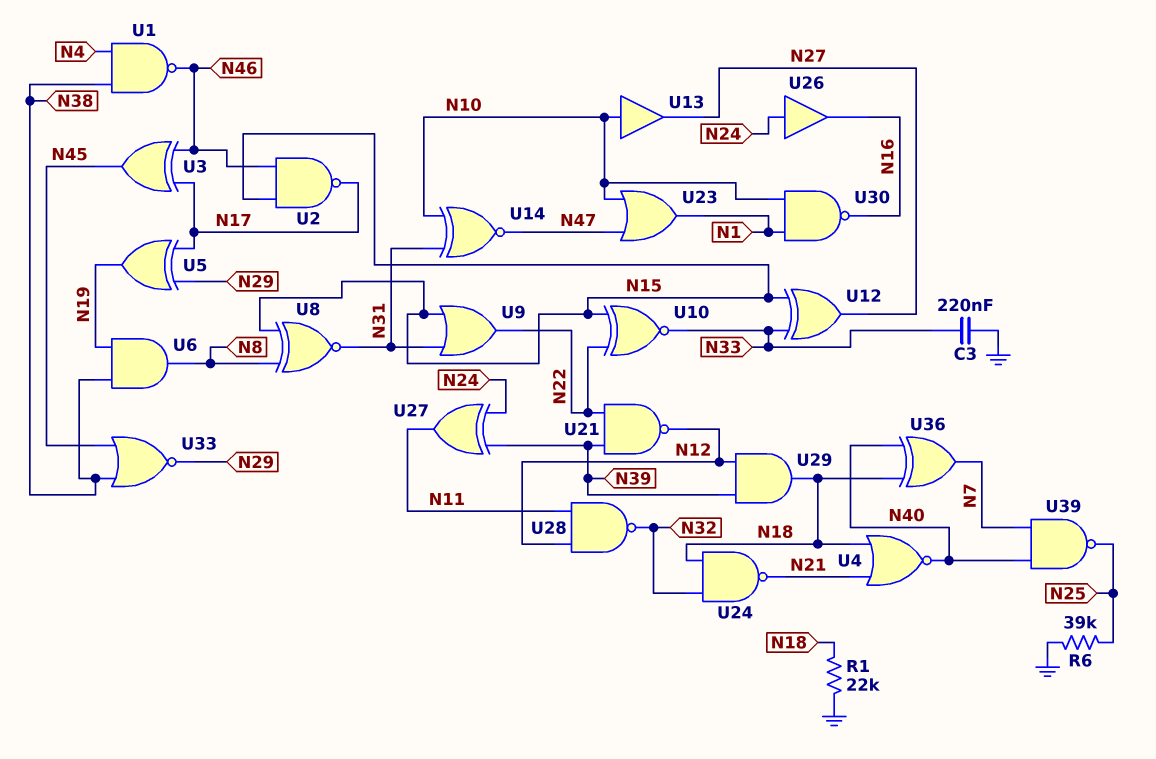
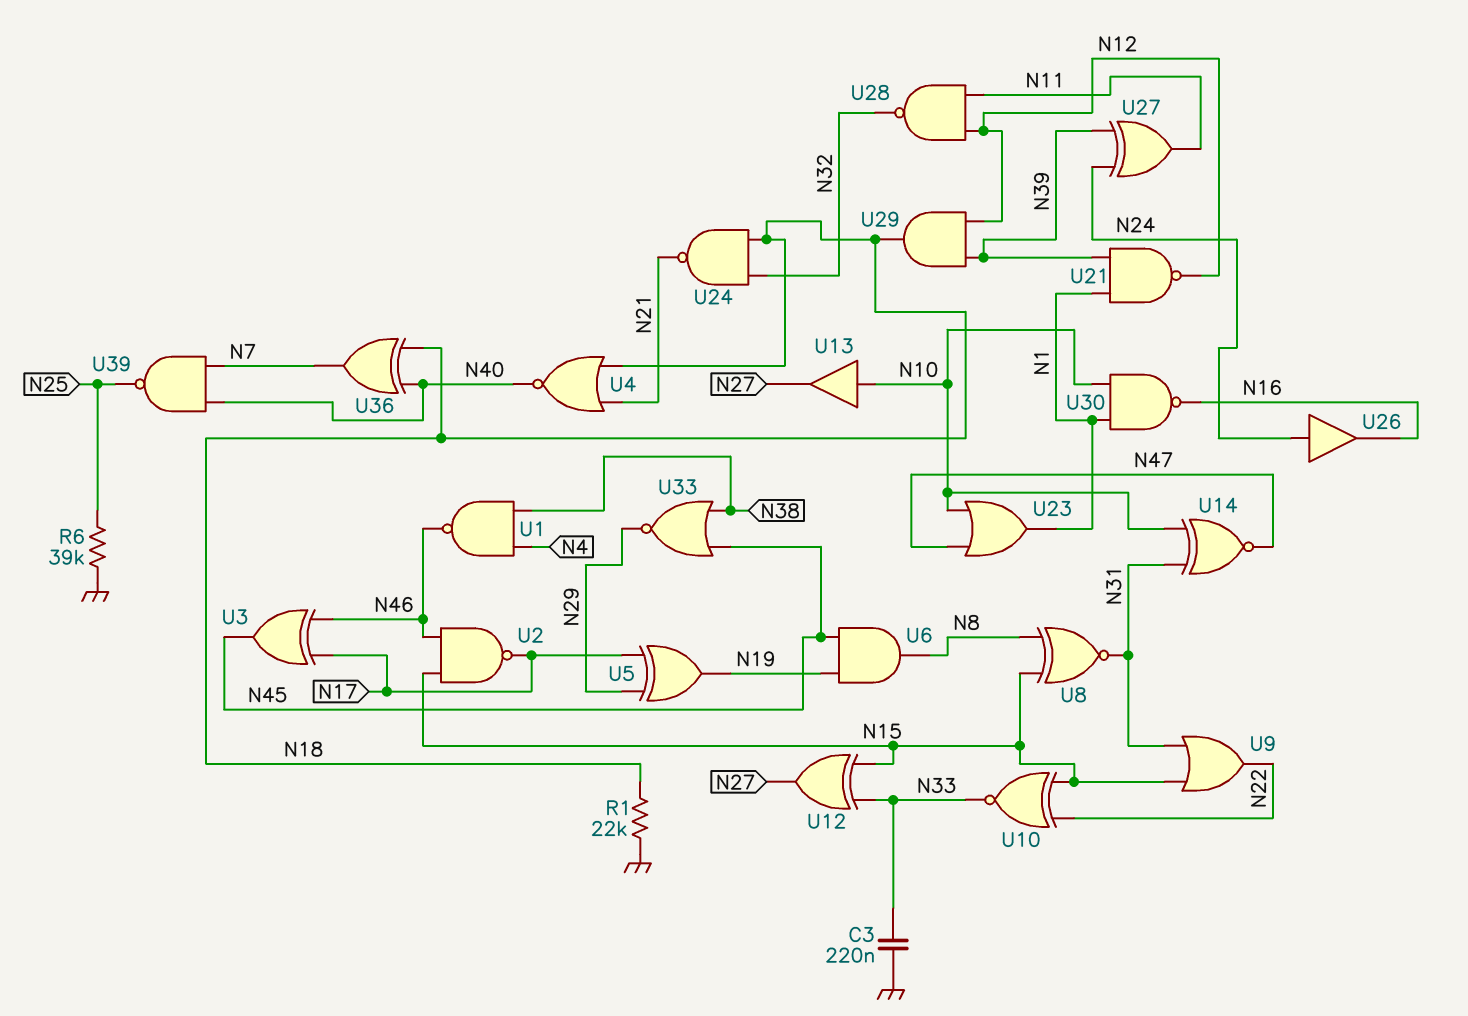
U6: AND (in N19, in N38, out N8) -> AND (in N19, in N45, out N8)
U21: NAND (in N22, in N39, out N12) -> NAND (in N1, in N39, out N12)

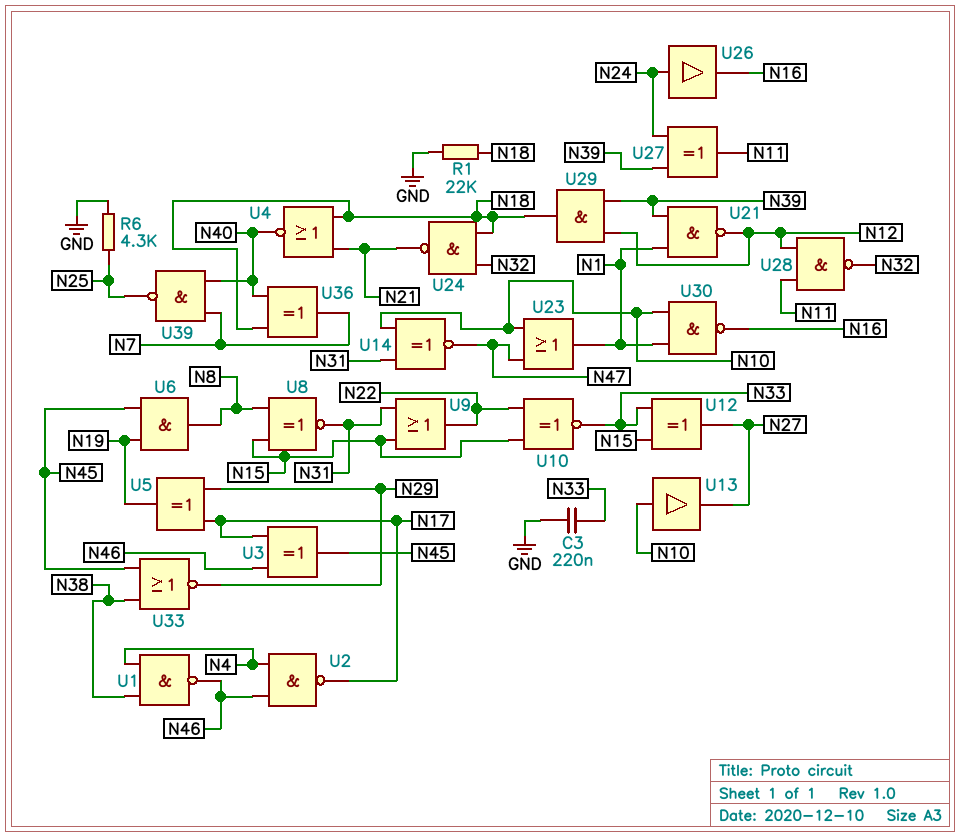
R6: 39k (GND, N25) -> 4.3k (GND, N25)
U2: NAND (in N15, in N46, out N17) -> NAND (in N4, in N46, out N17)

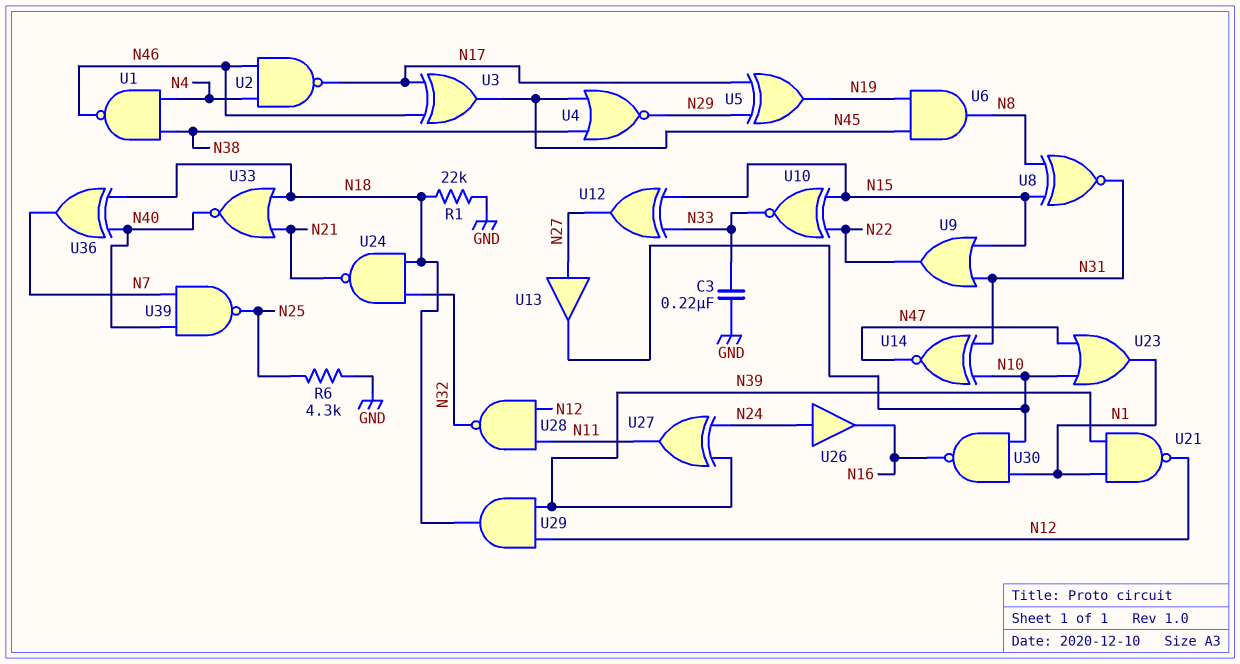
U4: NOR (in N18, in N21, out N40) -> NOR (in N38, in N45, out N29)
U13: buffer (in N10, out N27) -> buffer (in N27, out N10)
U33: NOR (in N38, in N45, out N29) -> NOR (in N18, in N21, out N40)

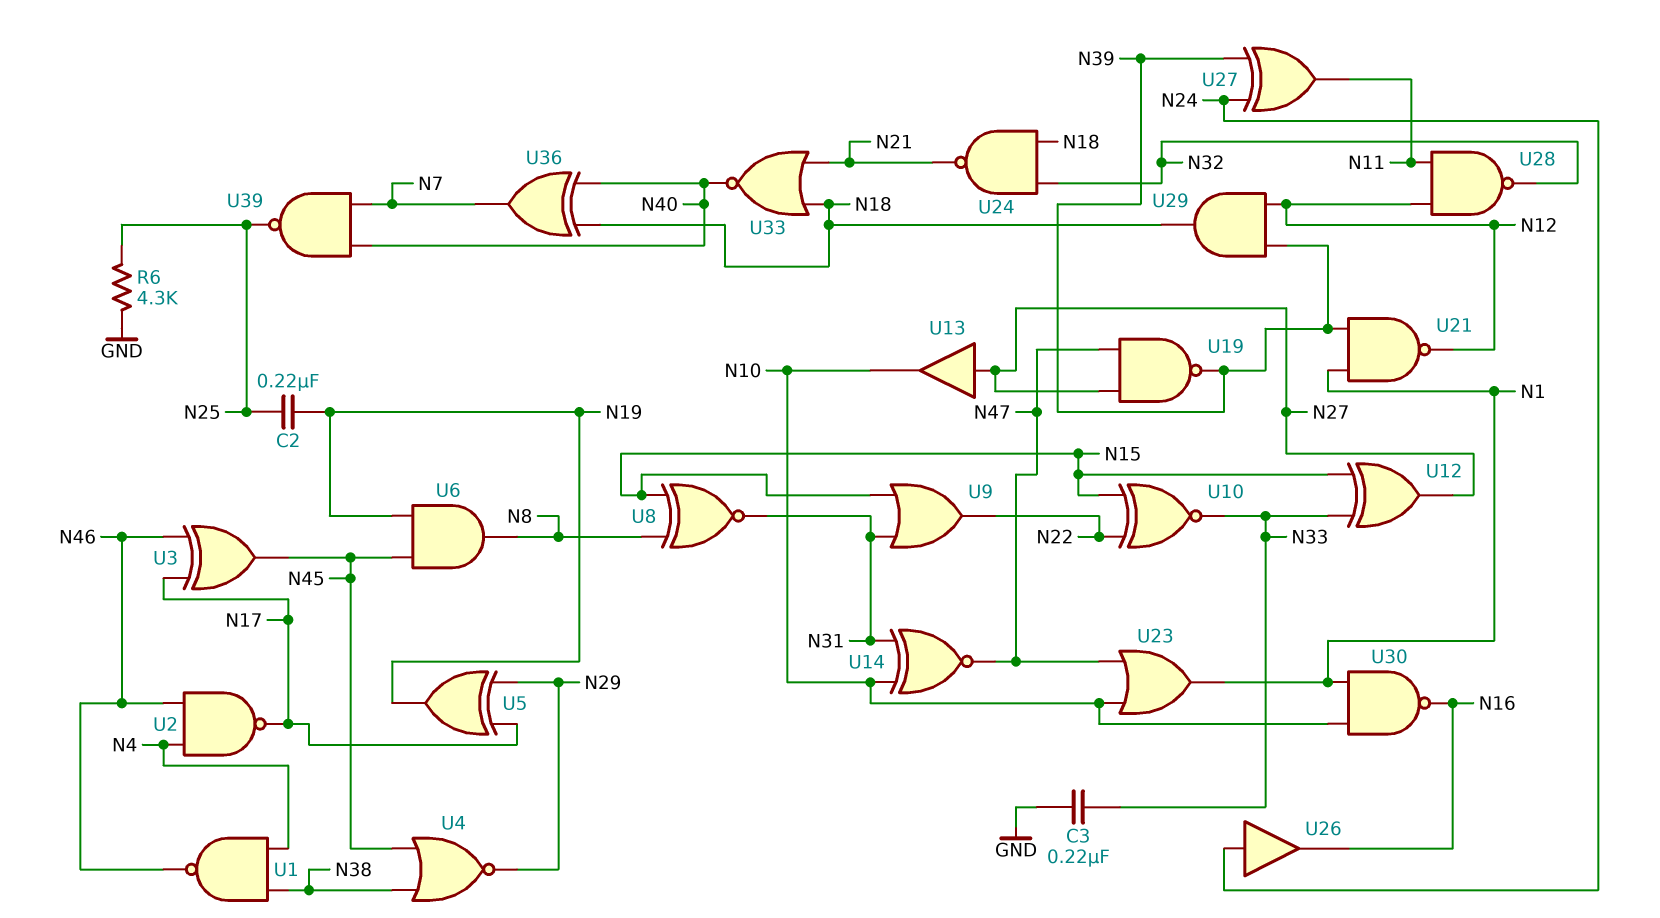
C2: none -> 220nF (N19, N25)
R1: 22k (GND, N18) -> none
U19: none -> NAND (in N27, in N47, out N39)

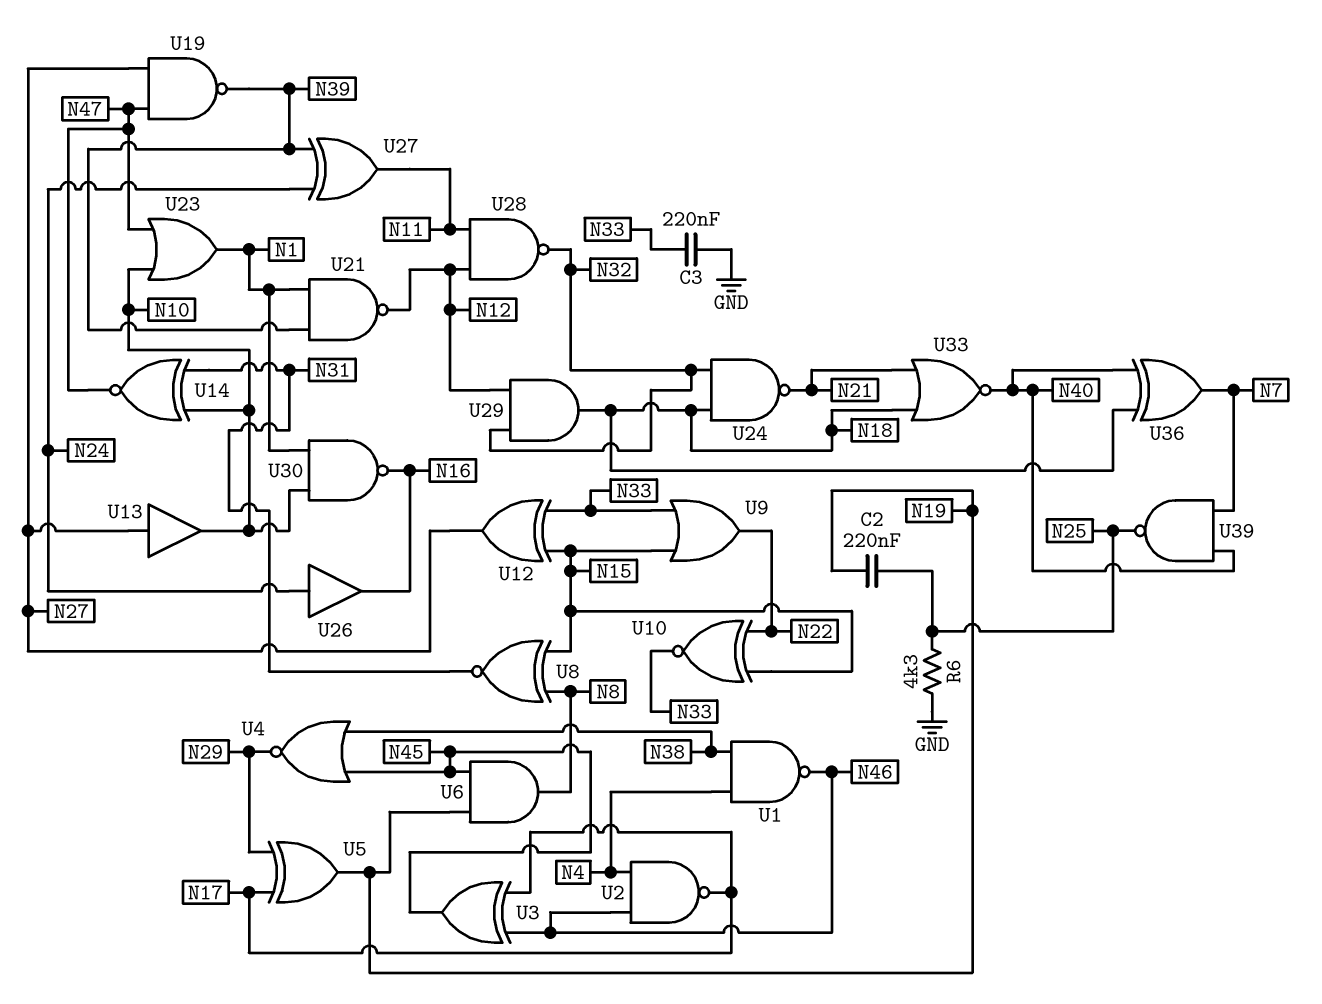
U9: OR (in N15, in N31, out N22) -> OR (in N15, in N33, out N22)
U29: AND (in N12, in N39, out N18) -> AND (in N12, in N32, out N18)

